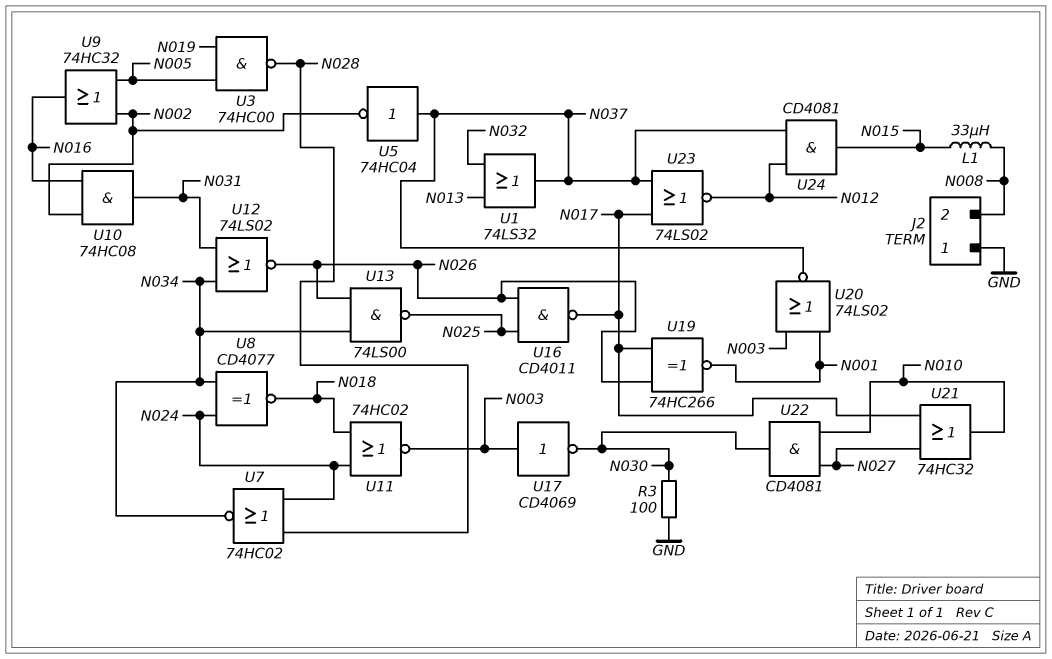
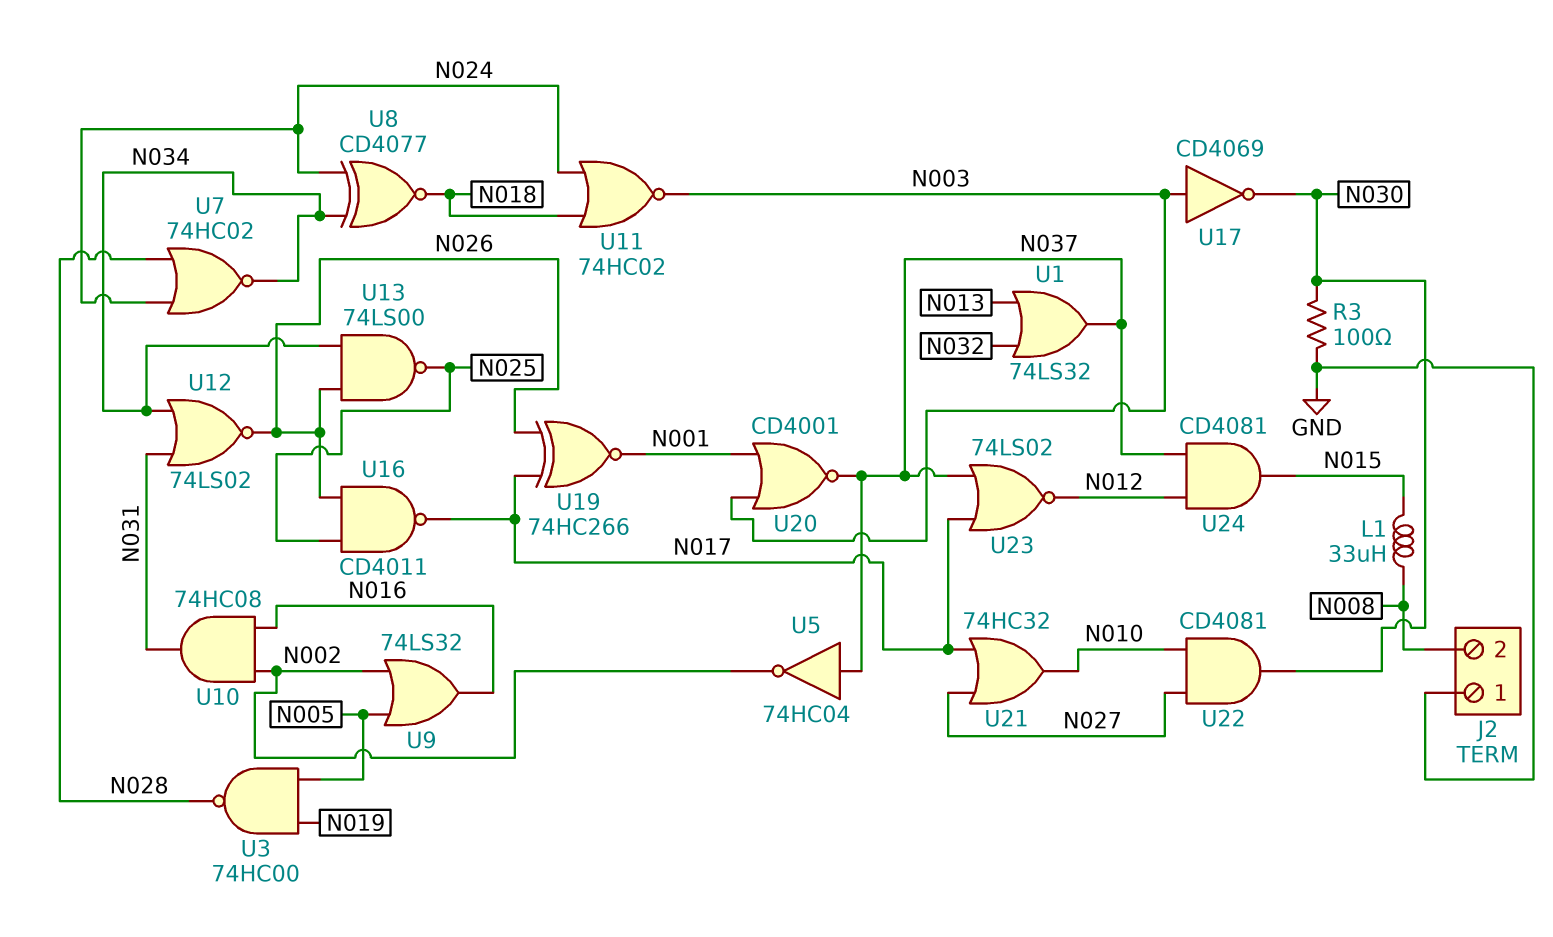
U9: OR 74HC32 (in N002, in N005, out N016) -> OR 74LS32 (in N002, in N005, out N016)
U20: NOR 74LS02 (in N001, in N003, out N037) -> NOR CD4001 (in N001, in N003, out N037)

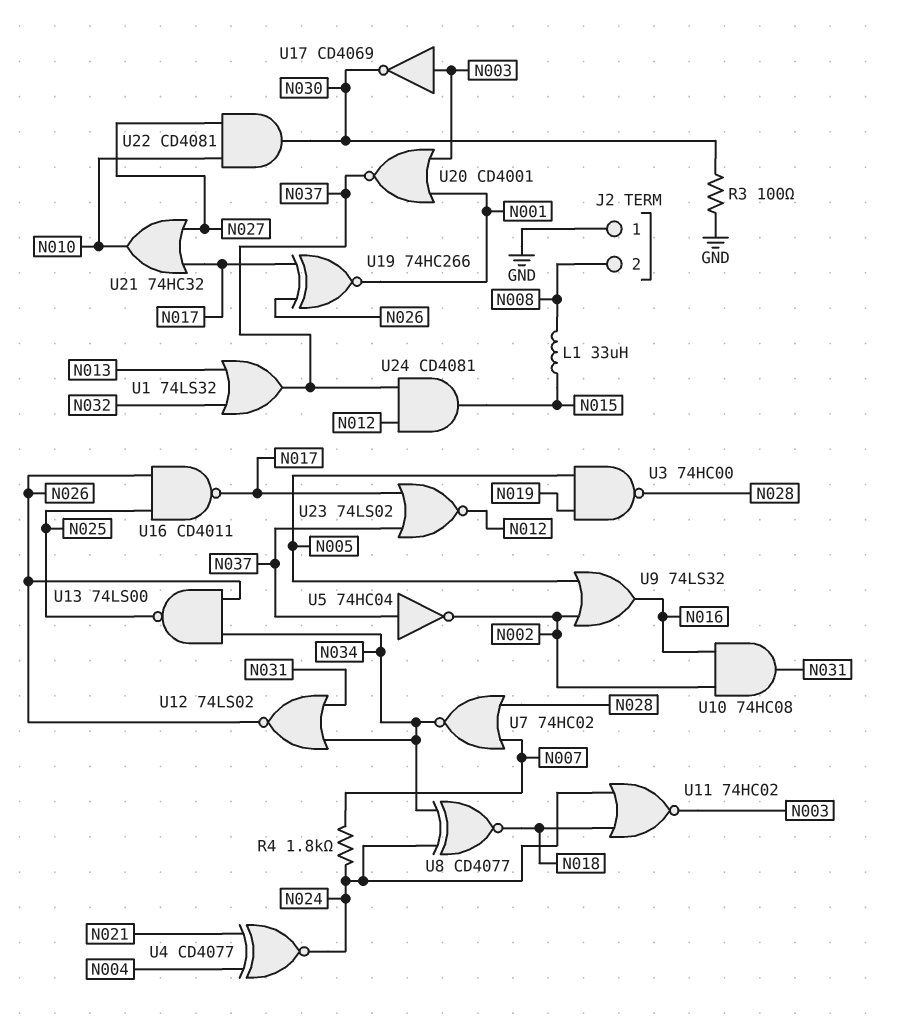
R4: none -> 1.8k (N007, N024)
U4: none -> XNOR CD4077 (in N004, in N021, out N024)
U7: NOR 74HC02 (in N024, in N028, out N034) -> NOR 74HC02 (in N007, in N028, out N034)

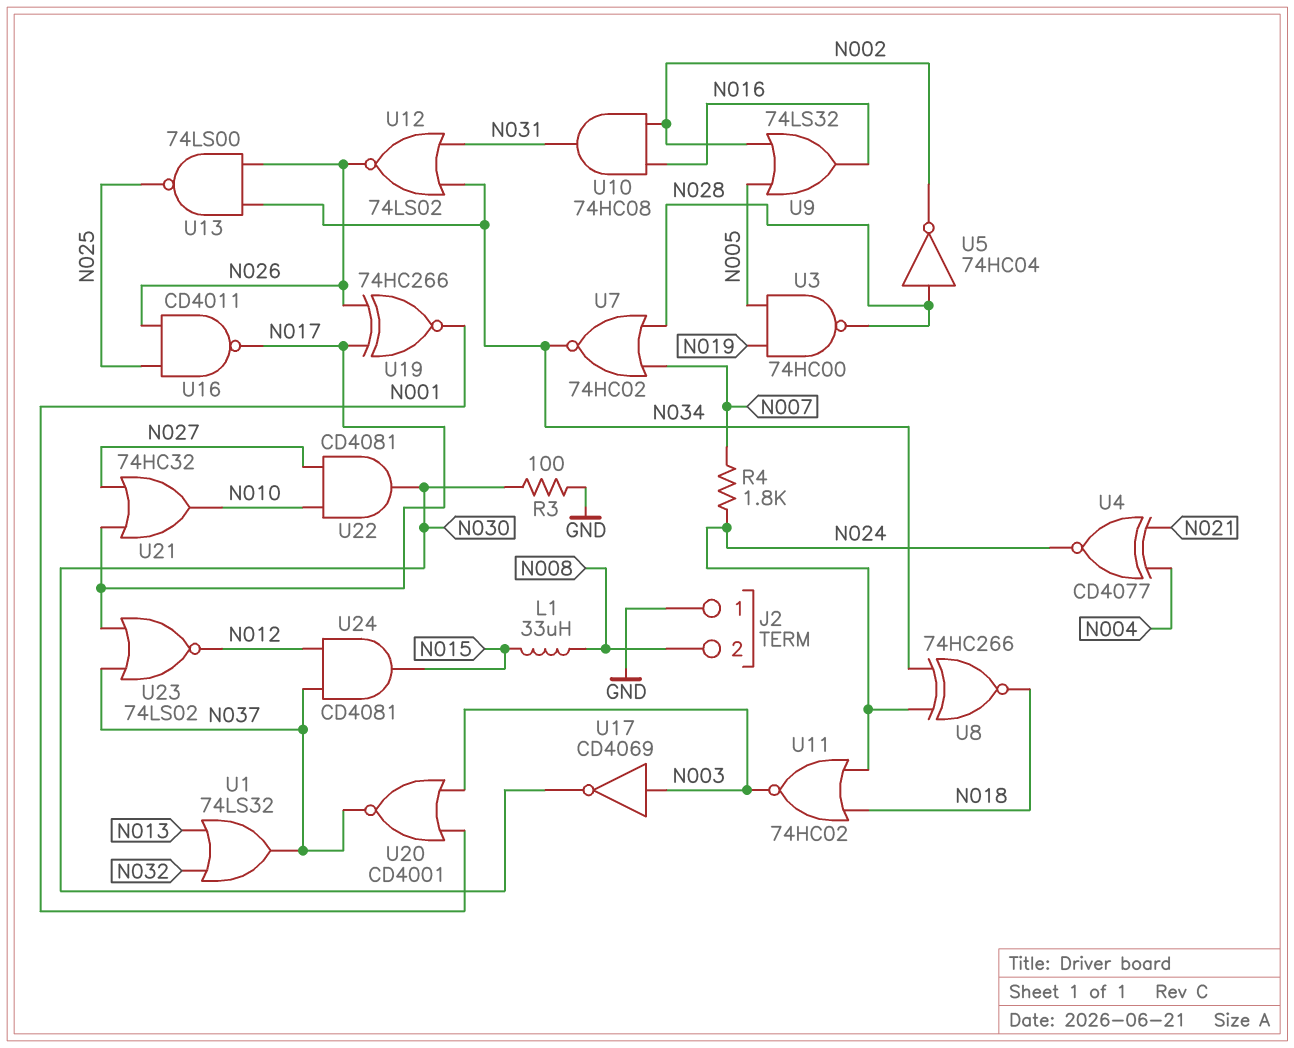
U5: NOT 74HC04 (in N037, out N002) -> NOT 74HC04 (in N028, out N002)
U8: XNOR CD4077 (in N024, in N034, out N018) -> XNOR 74HC266 (in N024, in N034, out N018)

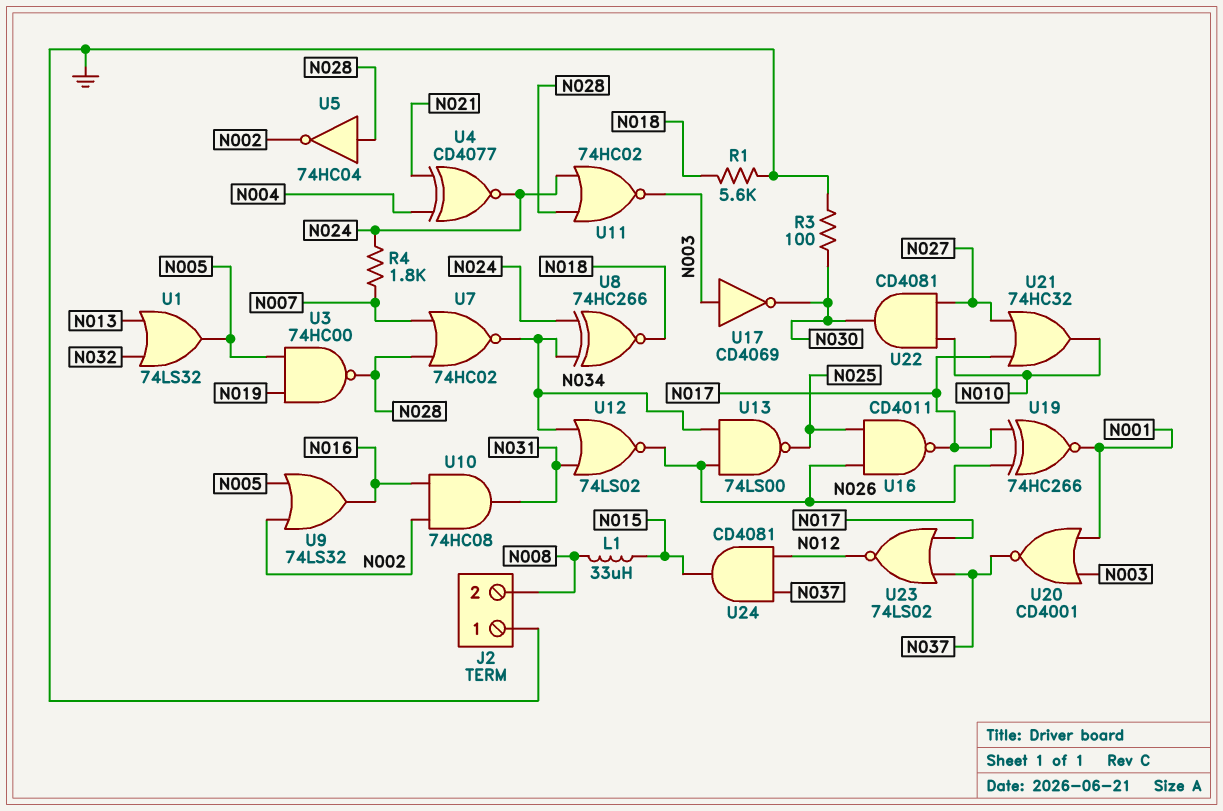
R1: none -> 5.6k (GND, N018)
U1: OR 74LS32 (in N013, in N032, out N037) -> OR 74LS32 (in N013, in N032, out N005)
U11: NOR 74HC02 (in N018, in N024, out N003) -> NOR 74HC02 (in N024, in N028, out N003)

